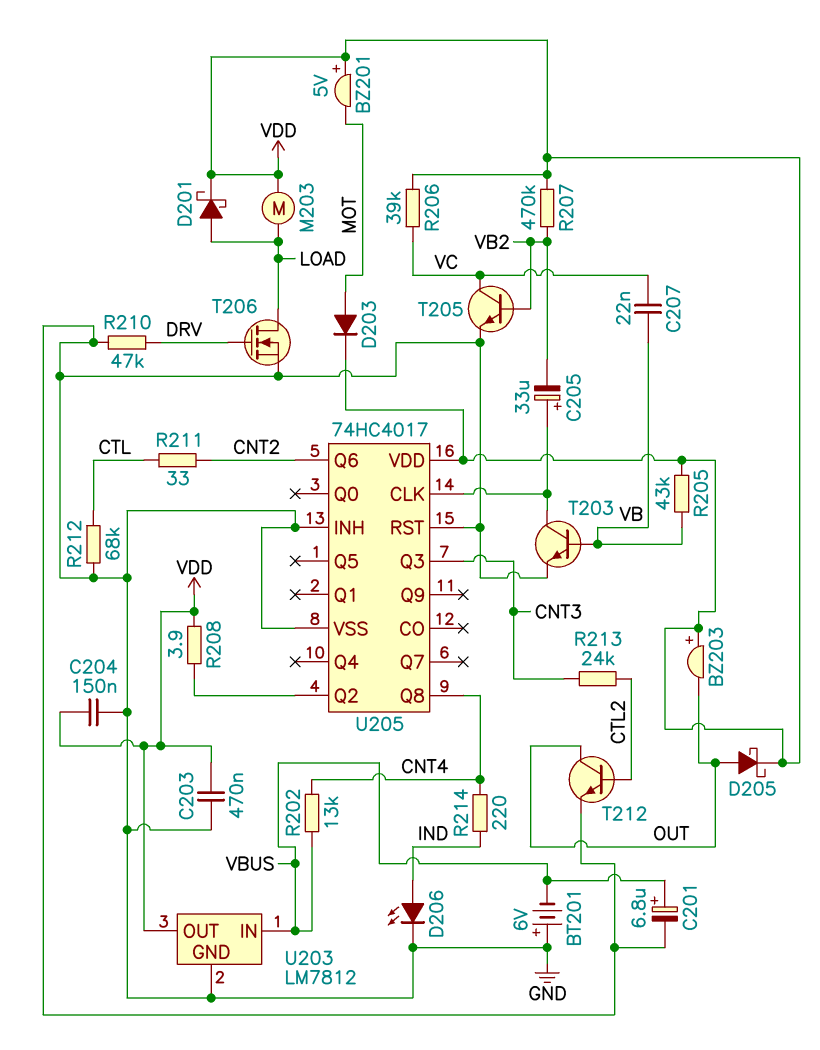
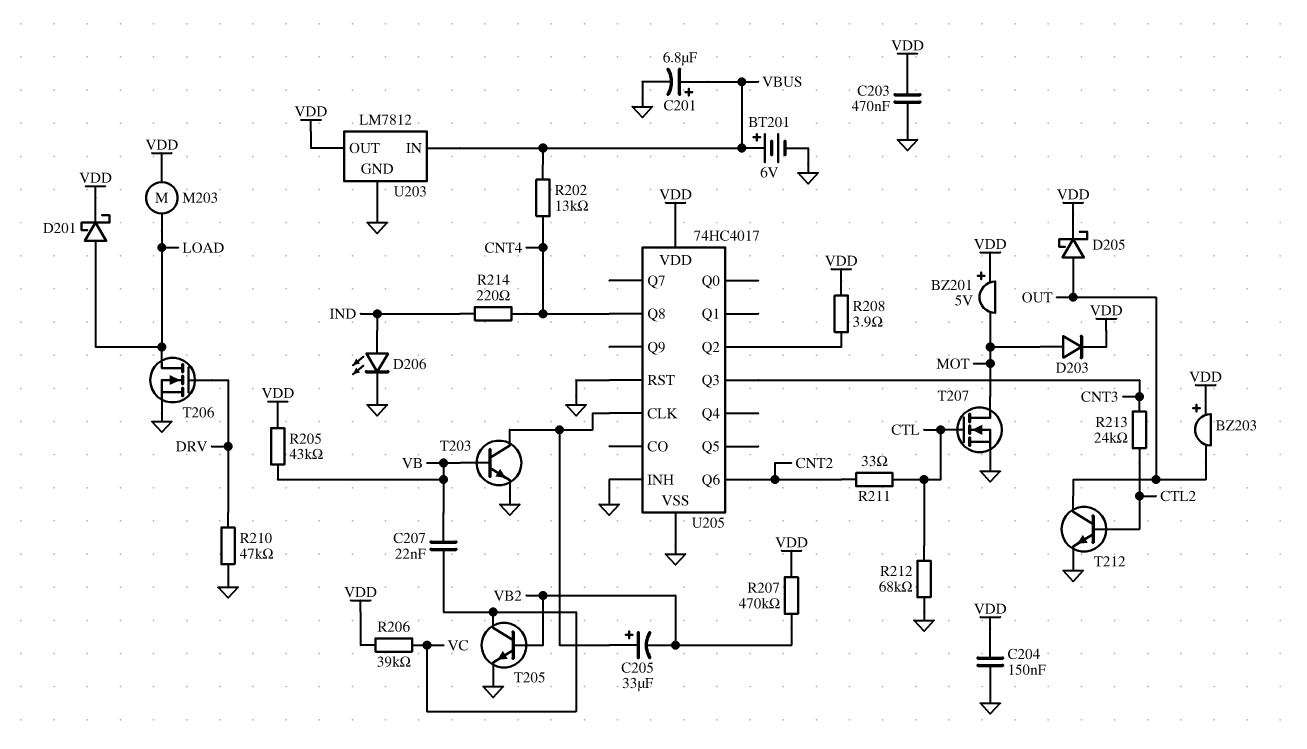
BT201: 6V (plus GND, minus VBUS) -> 6V (plus VBUS, minus GND)
T207: none -> NMOS (G CTL, D MOT, S GND)

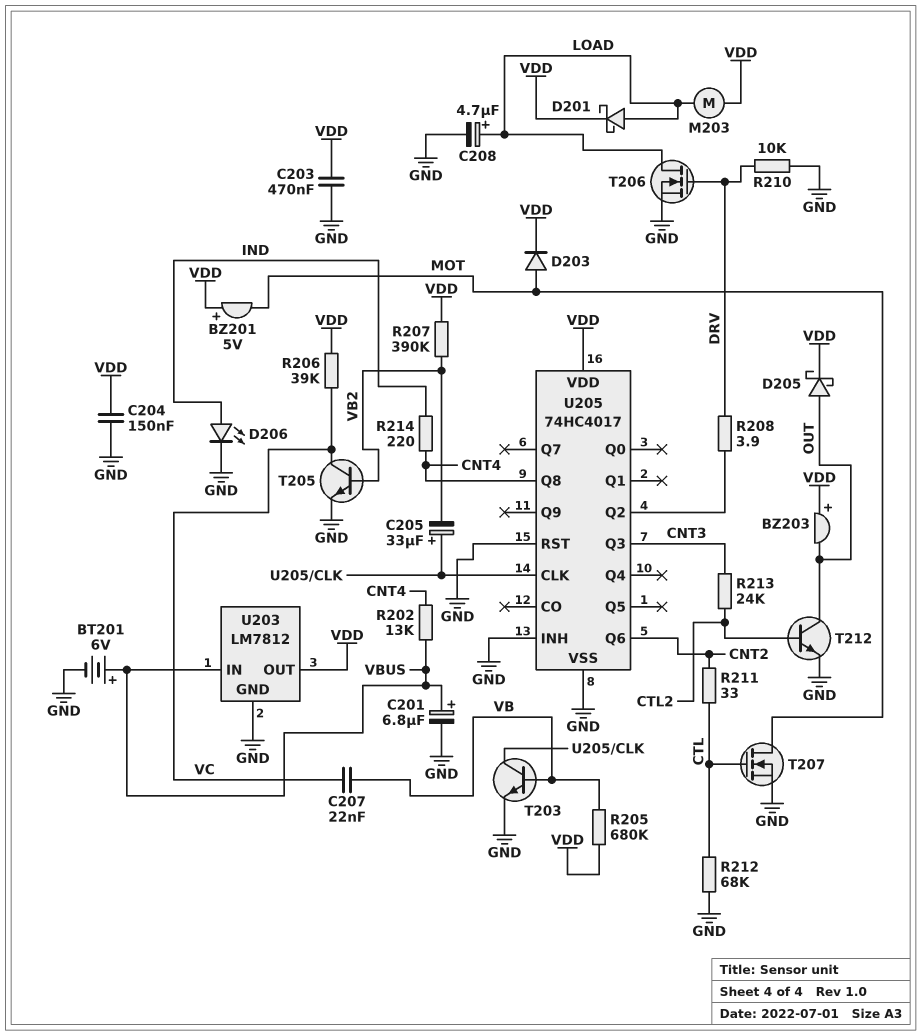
C208: none -> 4.7uF (plus LOAD, minus GND)
R205: 43k (VB, VDD) -> 680k (VB, VDD)
R207: 470k (VB2, VDD) -> 390k (VB2, VDD)
R208: 3.9 (U205/Q2, VDD) -> 3.9 (DRV, U205/Q2)
R210: 47k (DRV, GND) -> 10k (DRV, GND)

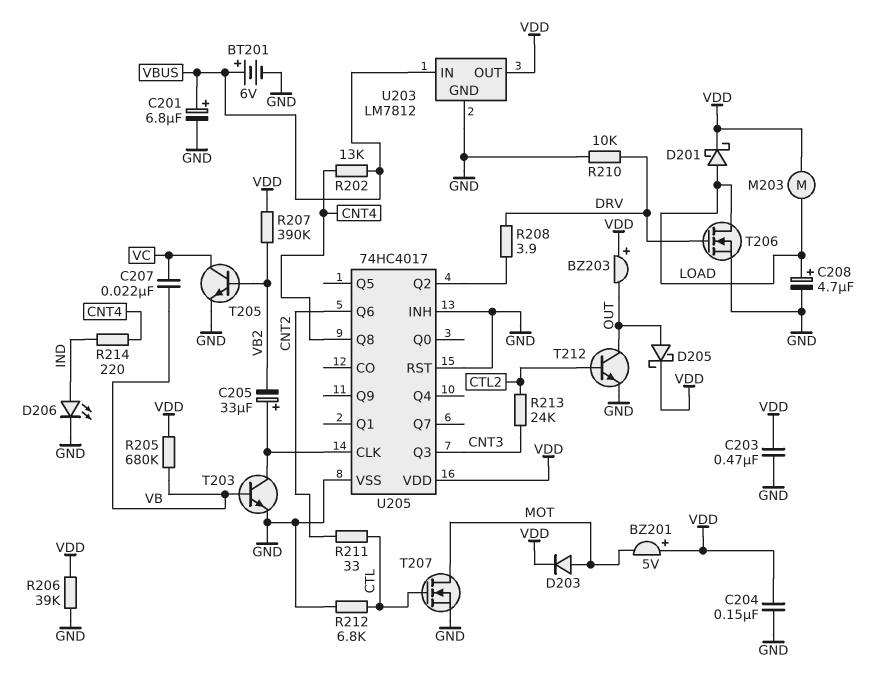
R206: 39k (VC, VDD) -> 39k (GND, VDD)
R212: 68k (CTL, GND) -> 6.8k (CTL, GND)

